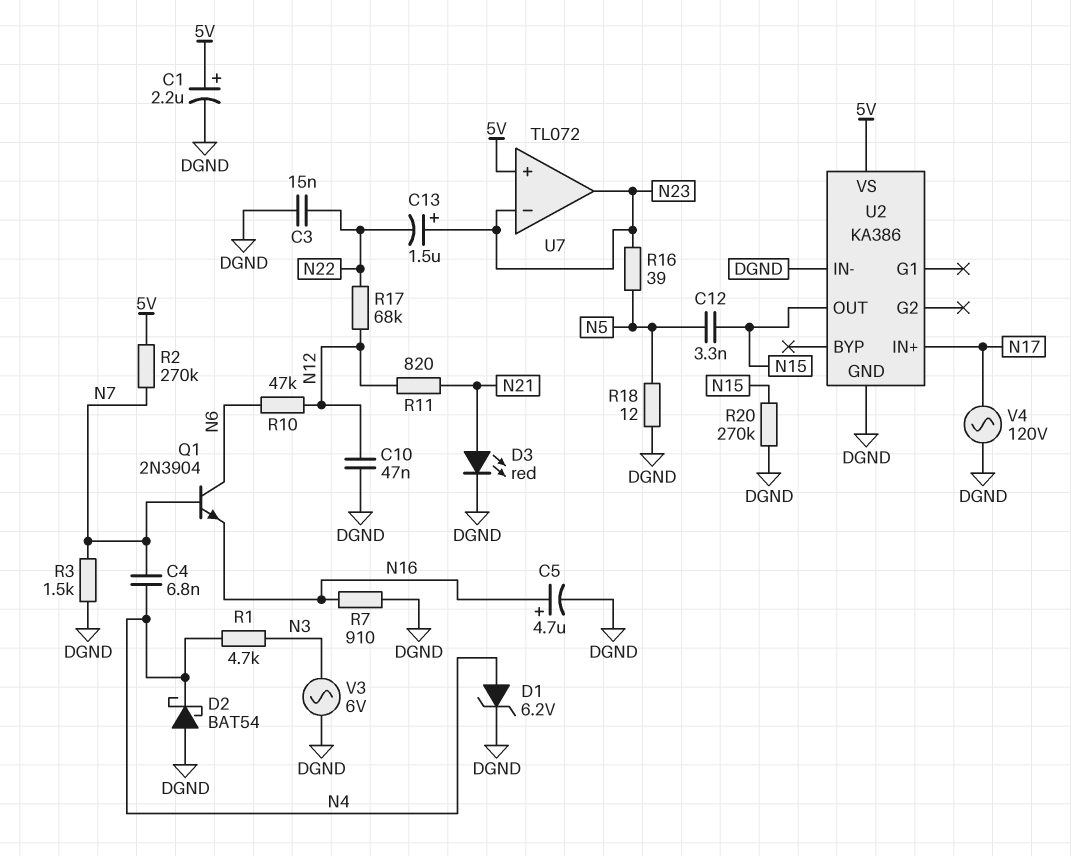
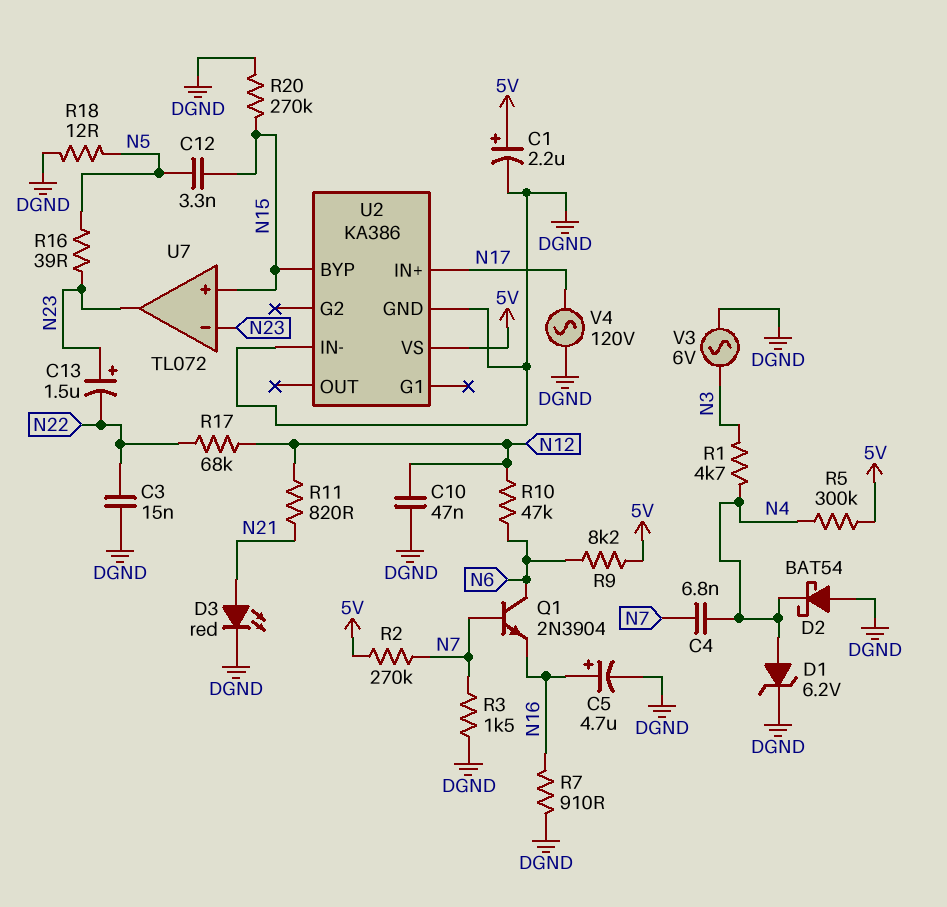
R5: none -> 300k (5V, N4)
R9: none -> 8.2k (5V, N6)
U2 pin BYP: none -> N15
U2 pin OUT: N15 -> none
U7 pin in+: 5V -> N15

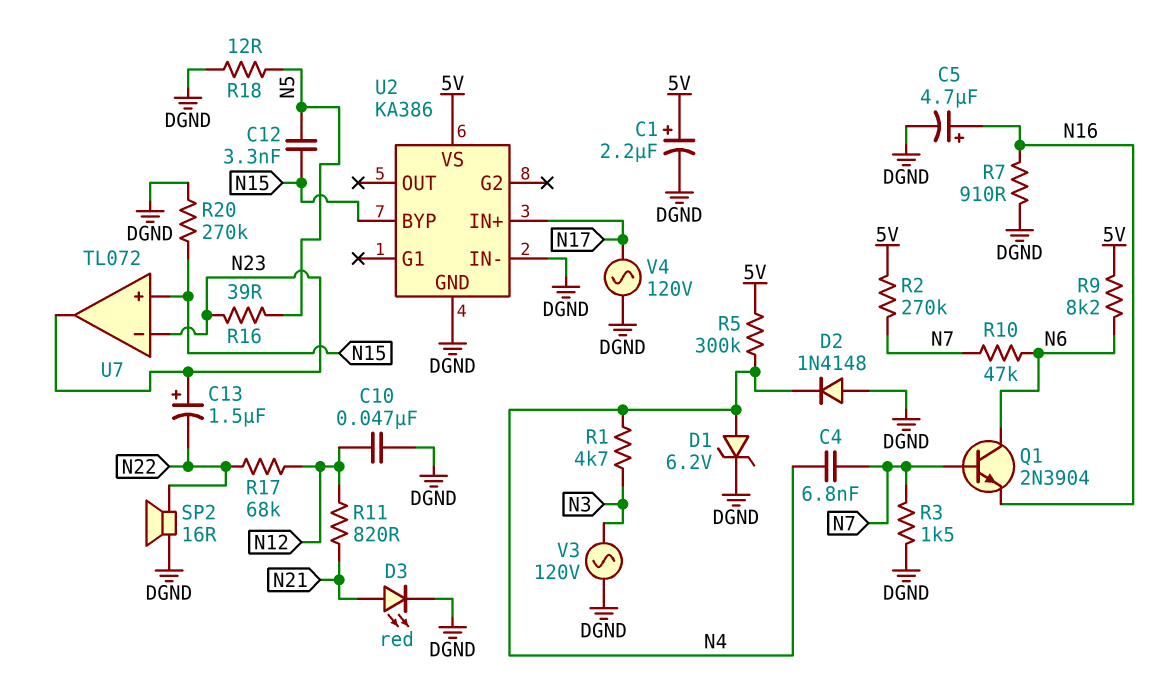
C3: 15nF (DGND, N22) -> none
D2: schottky BAT54 (A DGND, K N4) -> diode 1N4148 (A DGND, K N4)
R10: 47k (N6, N12) -> 47k (N6, N7)
SP2: none -> speaker 16R (DGND, N22)
V3: AC 6V (DGND, N3) -> AC 120V (DGND, N3)

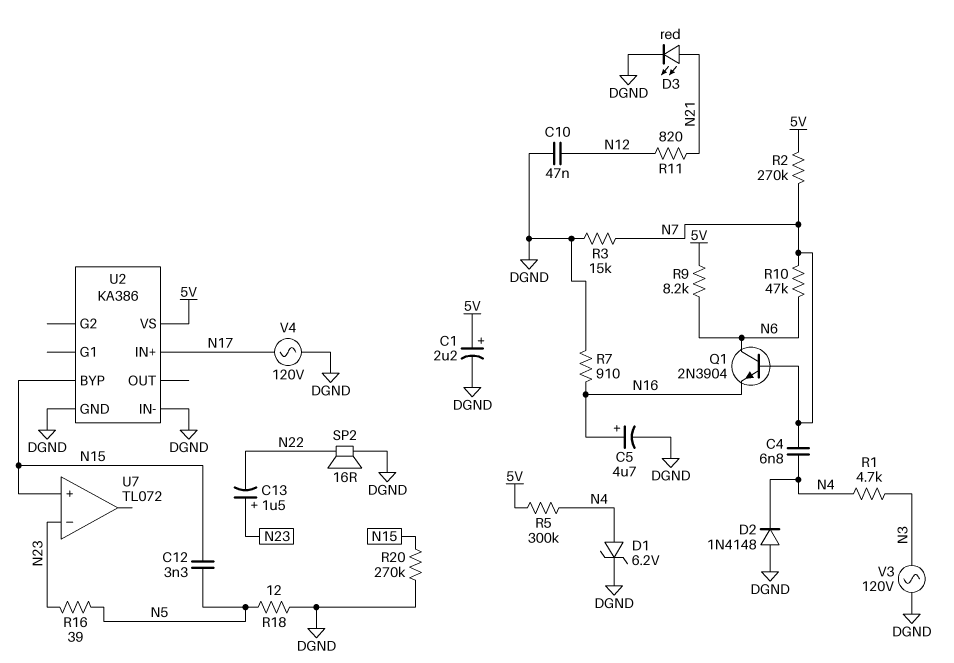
R3: 1.5k (DGND, N7) -> 15k (DGND, N7)
R17: 68k (N12, N22) -> none
U7 pin out: N23 -> none

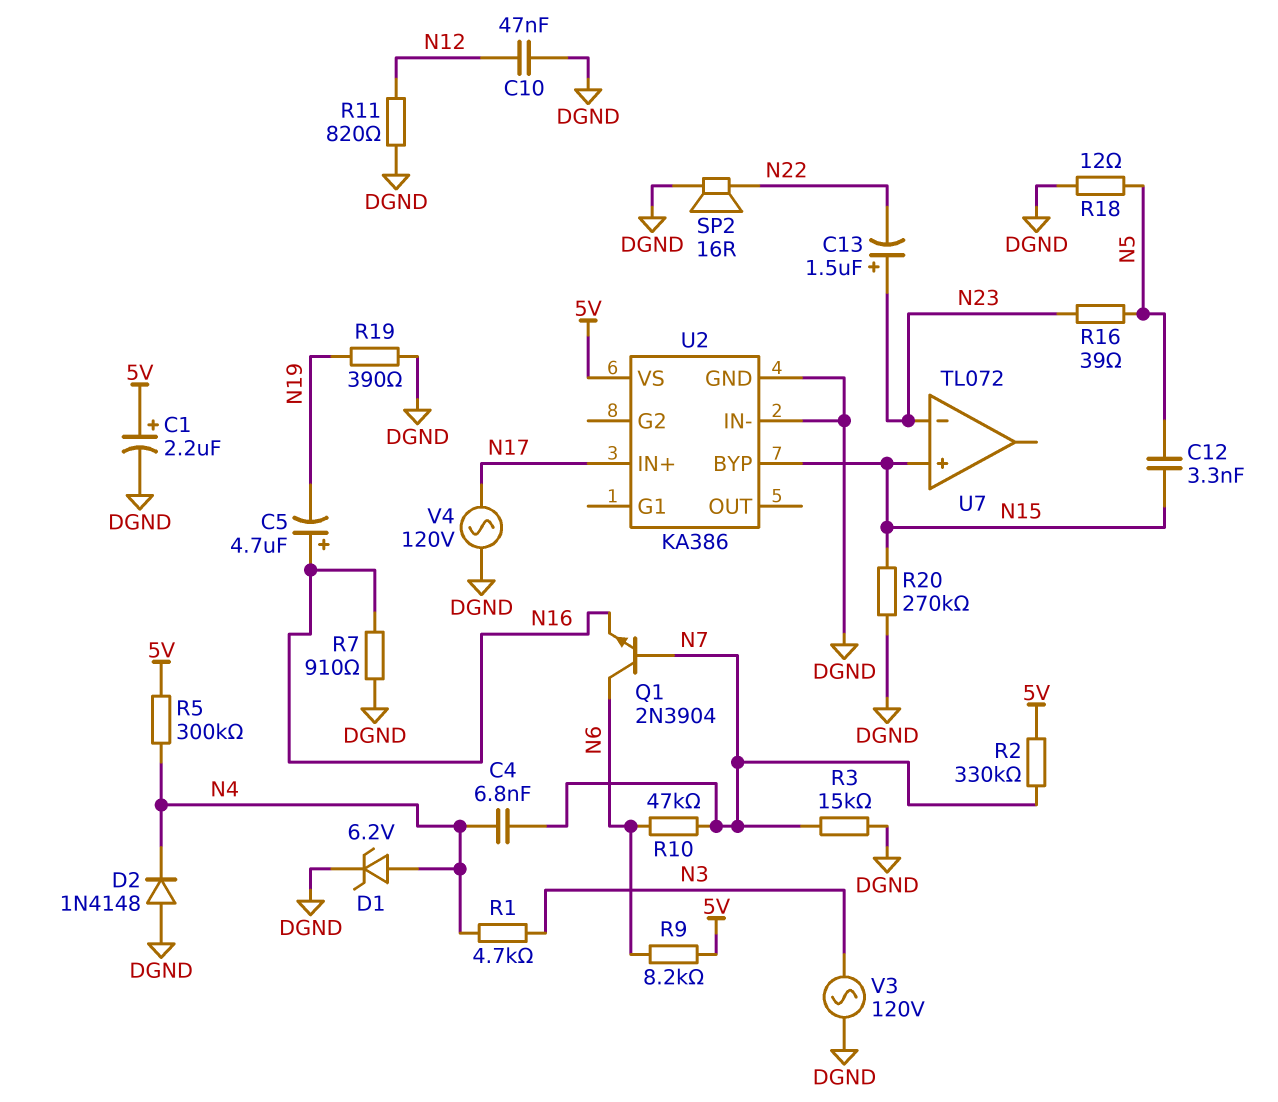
C5: 4.7uF (plus N16, minus DGND) -> 4.7uF (plus N16, minus N19)
D3: LED red (A N21, K DGND) -> none
R2: 270k (5V, N7) -> 330k (5V, N7)
R11: 820 (N12, N21) -> 820 (DGND, N12)
R19: none -> 390 (DGND, N19)

